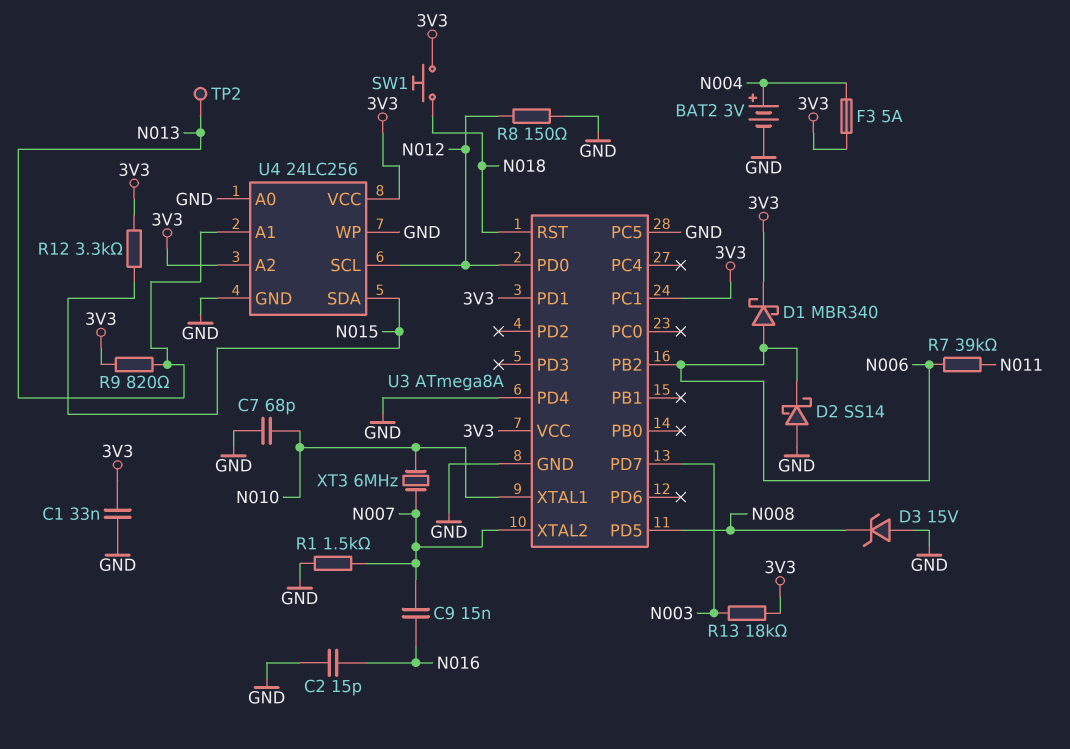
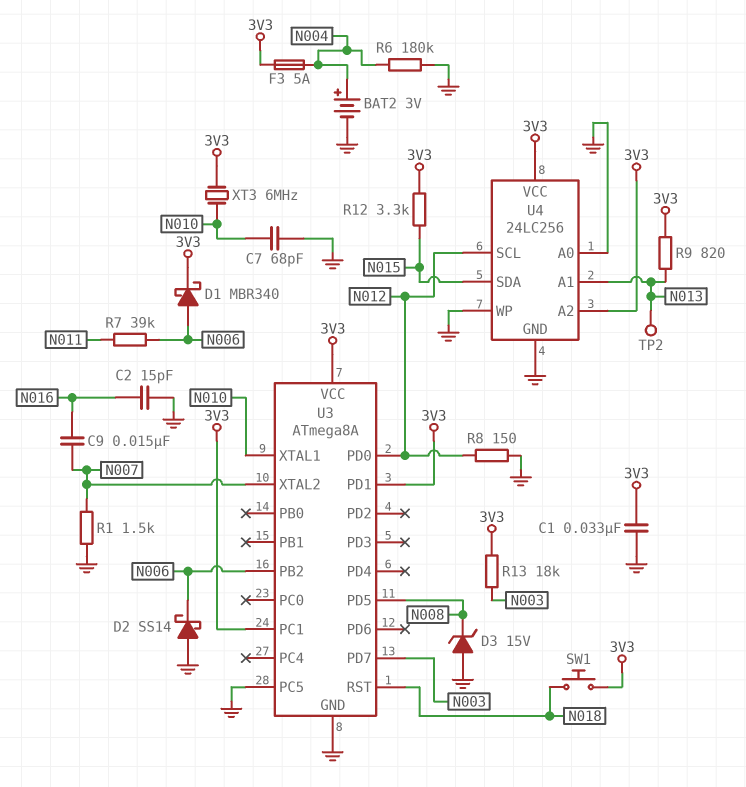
R6: none -> 180k (GND, N004)
U3 pin PD4: GND -> none
XT3: 6MHz (N007, N010) -> 6MHz (3V3, N010)

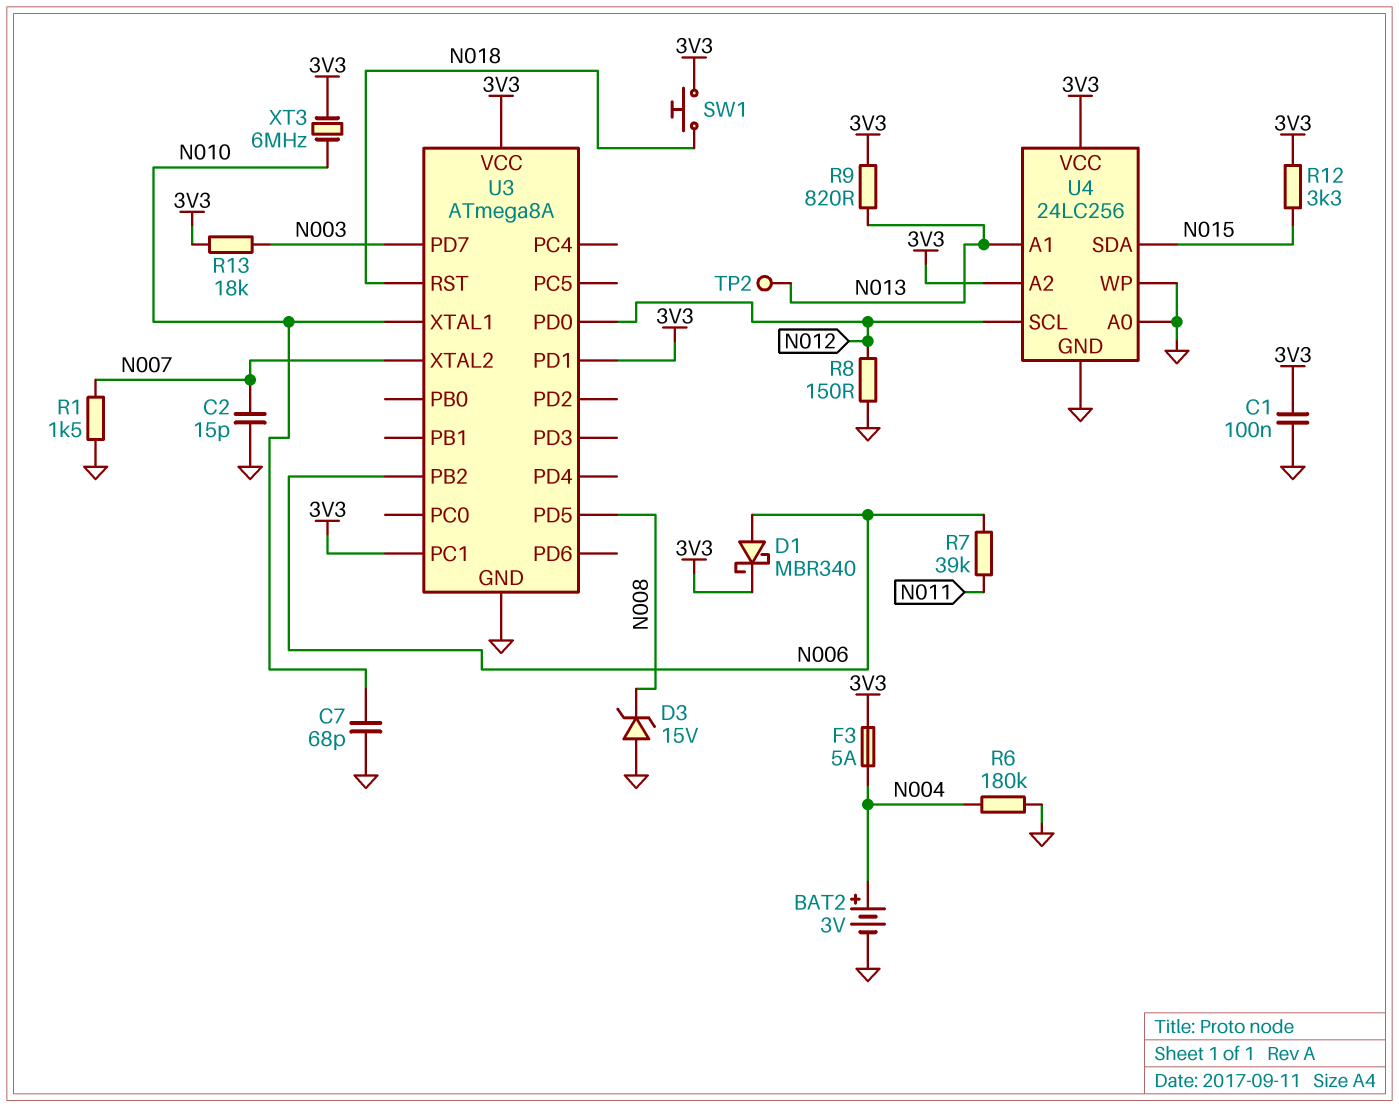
C1: 33nF (3V3, GND) -> 100nF (3V3, GND)
C2: 15pF (GND, N016) -> 15pF (GND, N007)
C9: 15nF (N007, N016) -> none
D2: schottky SS14 (A GND, K N006) -> none
U3 pin PC5: GND -> none

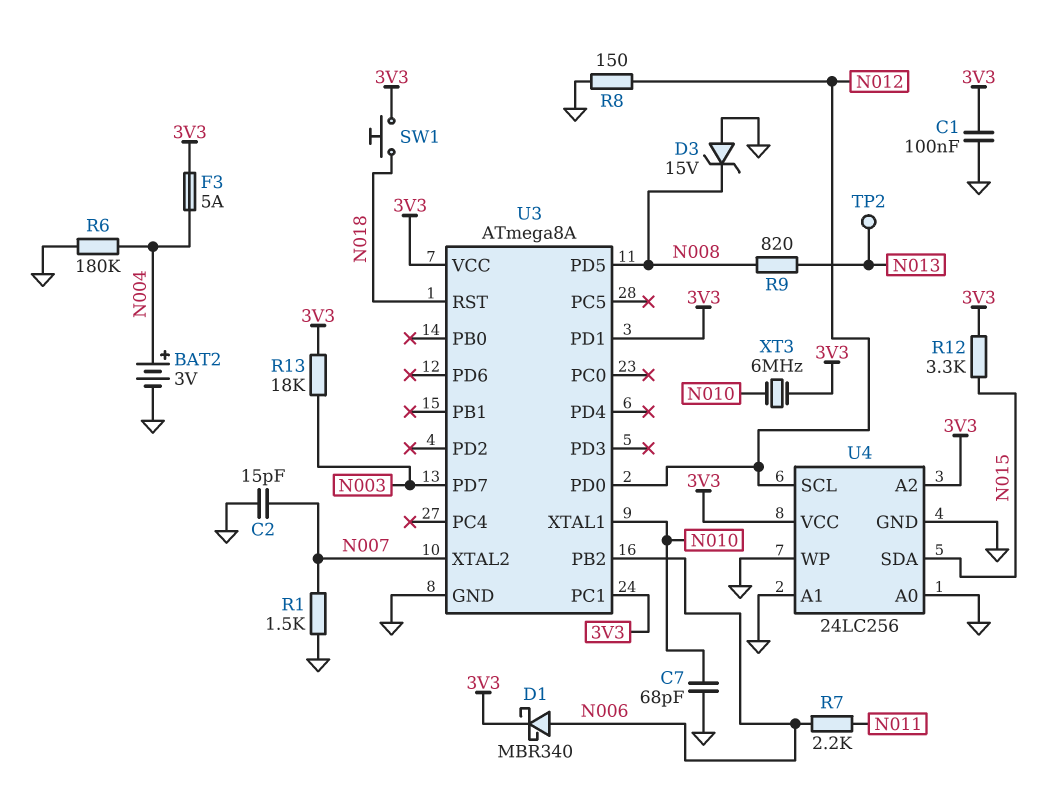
R7: 39k (N006, N011) -> 2.2k (N006, N011)
R9: 820 (3V3, N013) -> 820 (N008, N013)
U4 pin A1: N013 -> GND

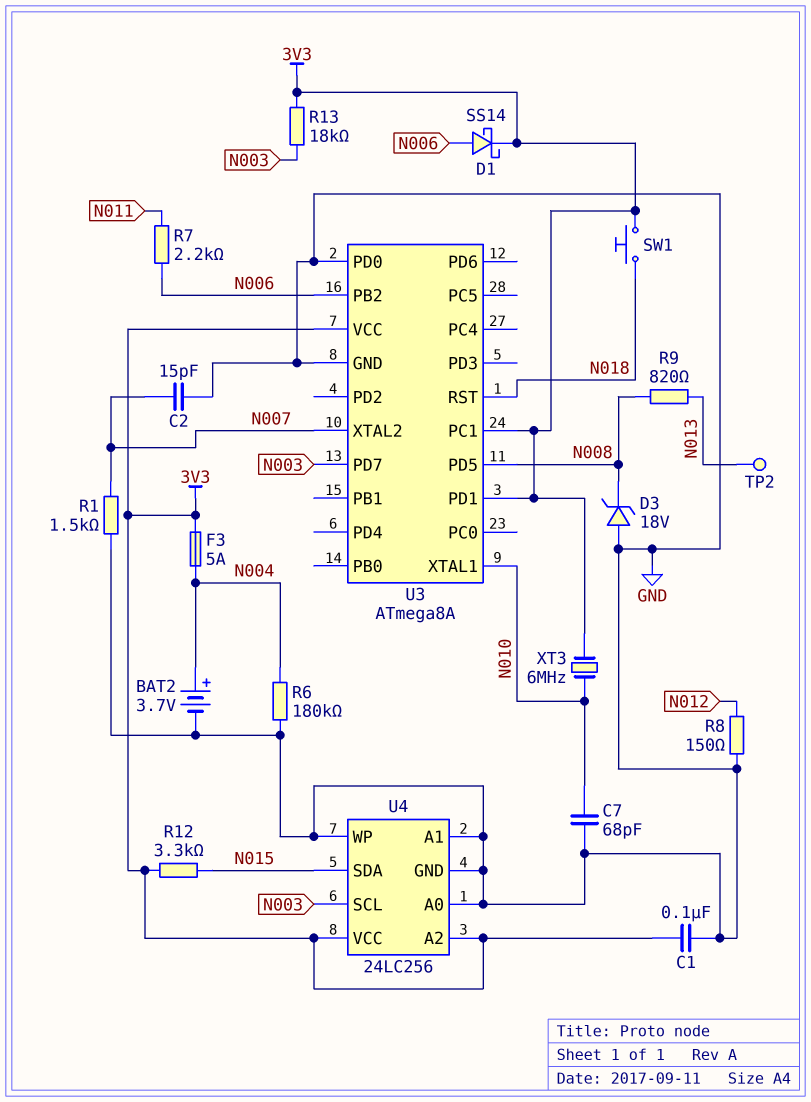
BAT2: 3V (plus N004, minus GND) -> 3.7V (plus N004, minus GND)
D1: schottky MBR340 (A N006, K 3V3) -> schottky SS14 (A N006, K 3V3)
D3: zener 15V (A GND, K N008) -> zener 18V (A GND, K N008)
U3 pin PD0: N012 -> GND
U4 pin SCL: N012 -> N003

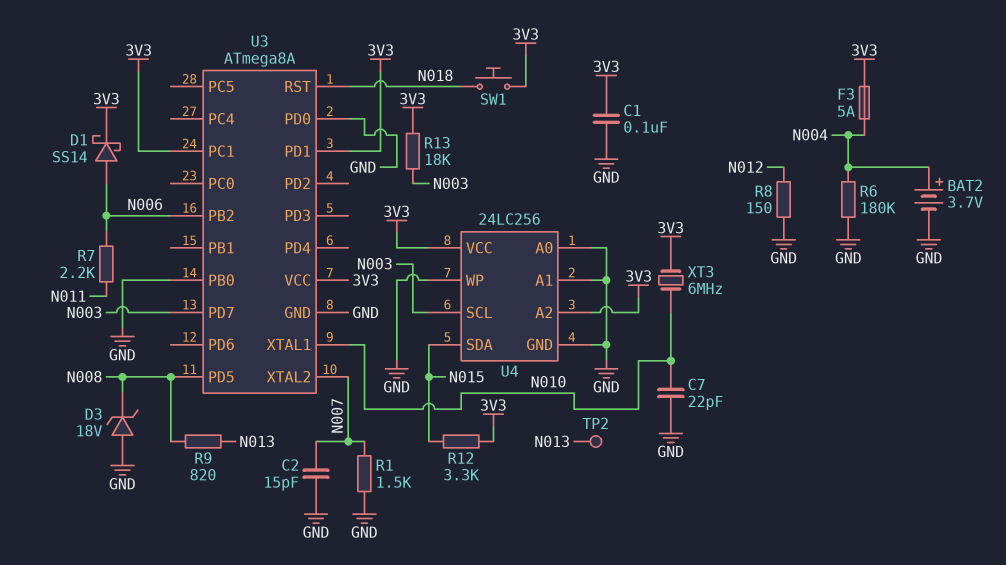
C7: 68pF (GND, N010) -> 22pF (GND, N010)
U3 pin PB0: none -> GND

